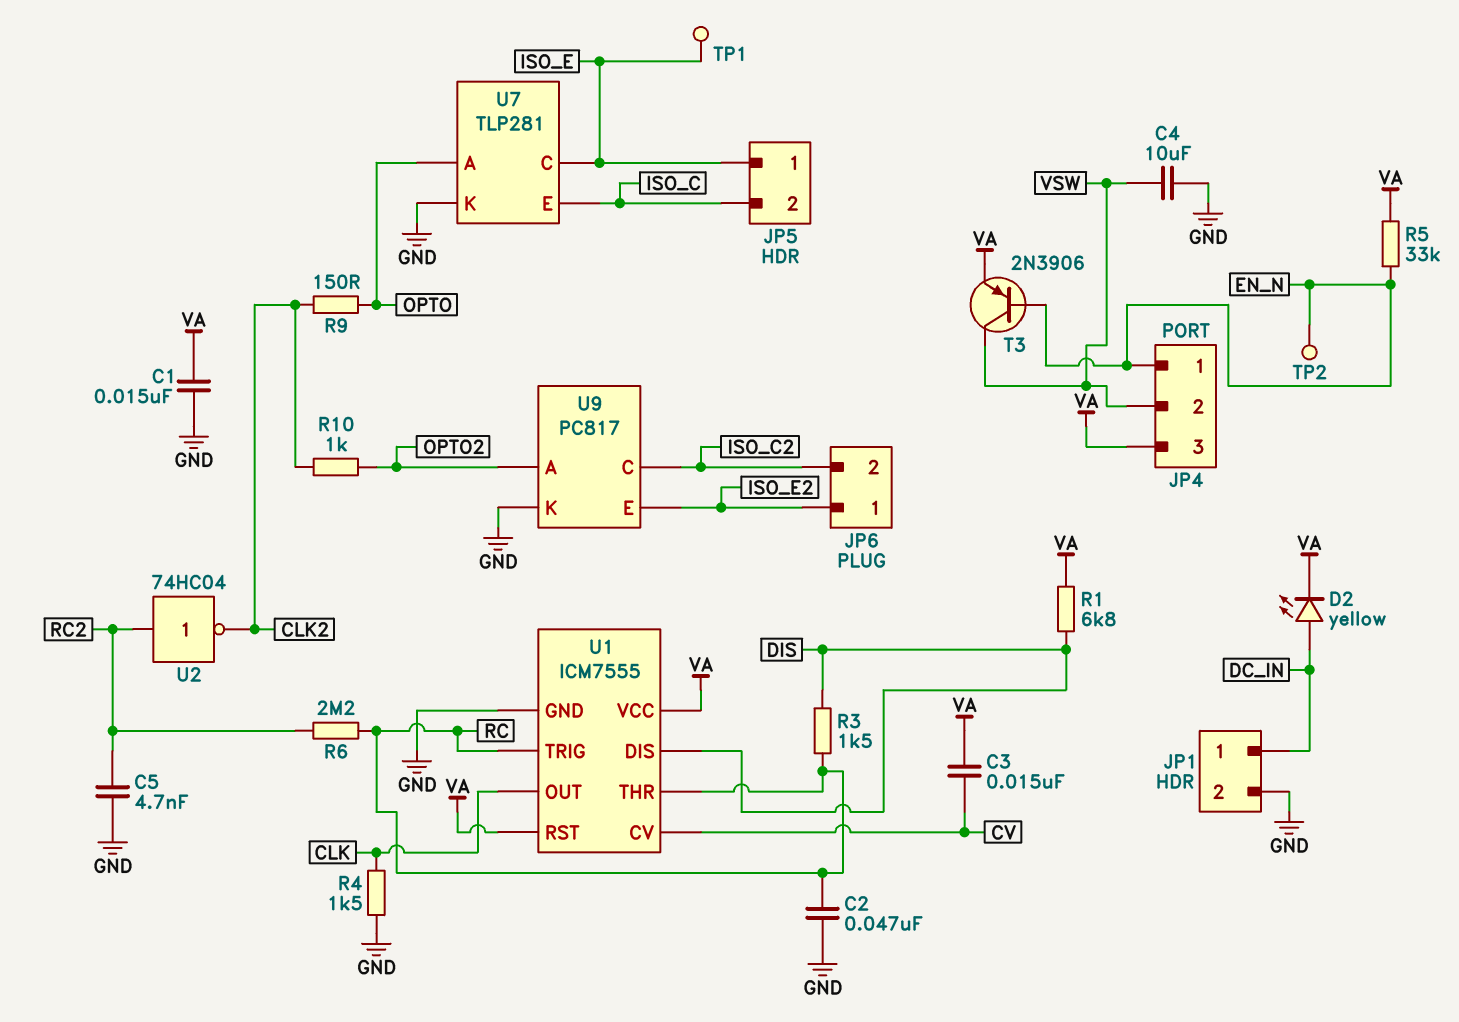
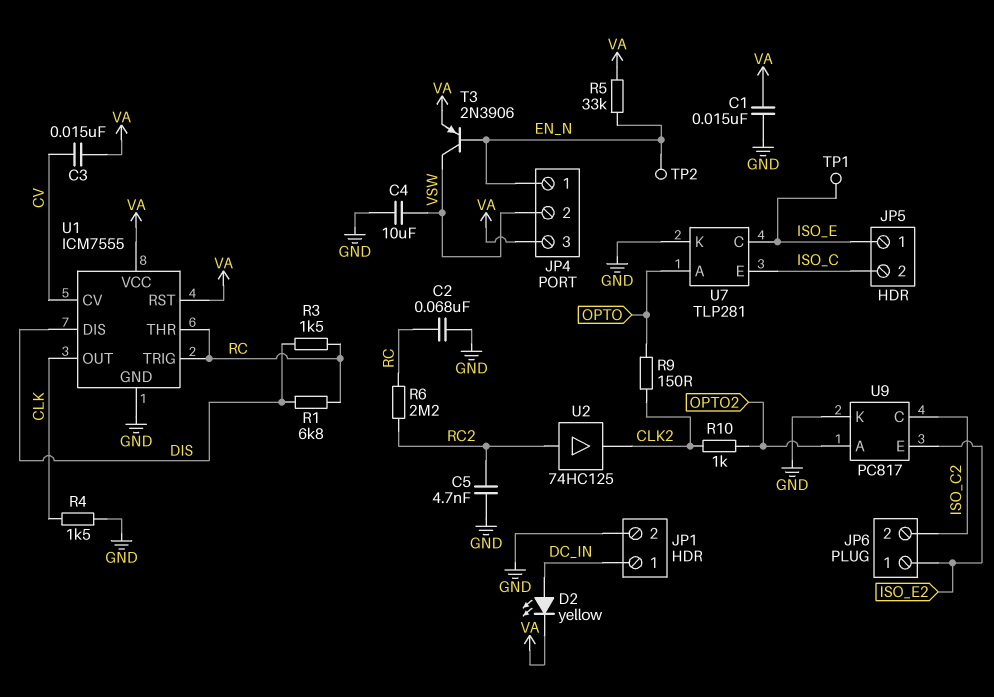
C2: 47nF (GND, RC) -> 68nF (GND, RC)
R1: 6.8k (DIS, VA) -> 6.8k (DIS, RC)
U2: NOT 74HC04 (in RC2, out CLK2) -> buffer 74HC125 (in RC2, out CLK2)

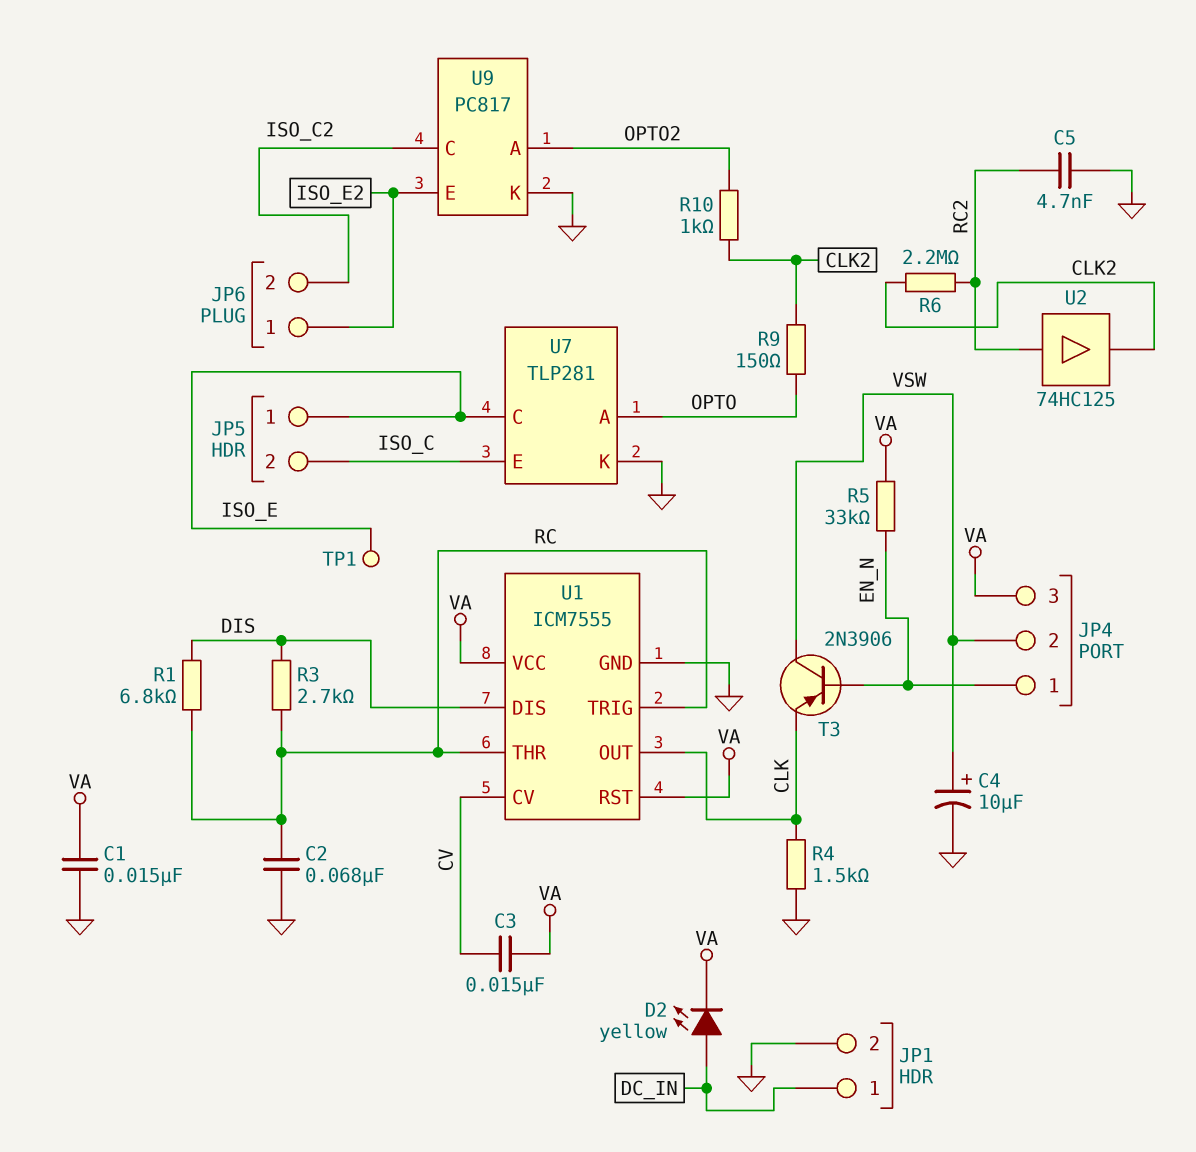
C4: 10uF (GND, VSW) -> 10uF (plus VSW, minus GND)
R3: 1.5k (DIS, RC) -> 2.7k (DIS, RC)
R6: 2.2M (RC, RC2) -> 2.2M (CLK2, RC2)
T3: PNP 2N3906 (B EN_N, C VSW, E VA) -> PNP 2N3906 (B EN_N, C VSW, E CLK)
TP2: test point (EN_N) -> none

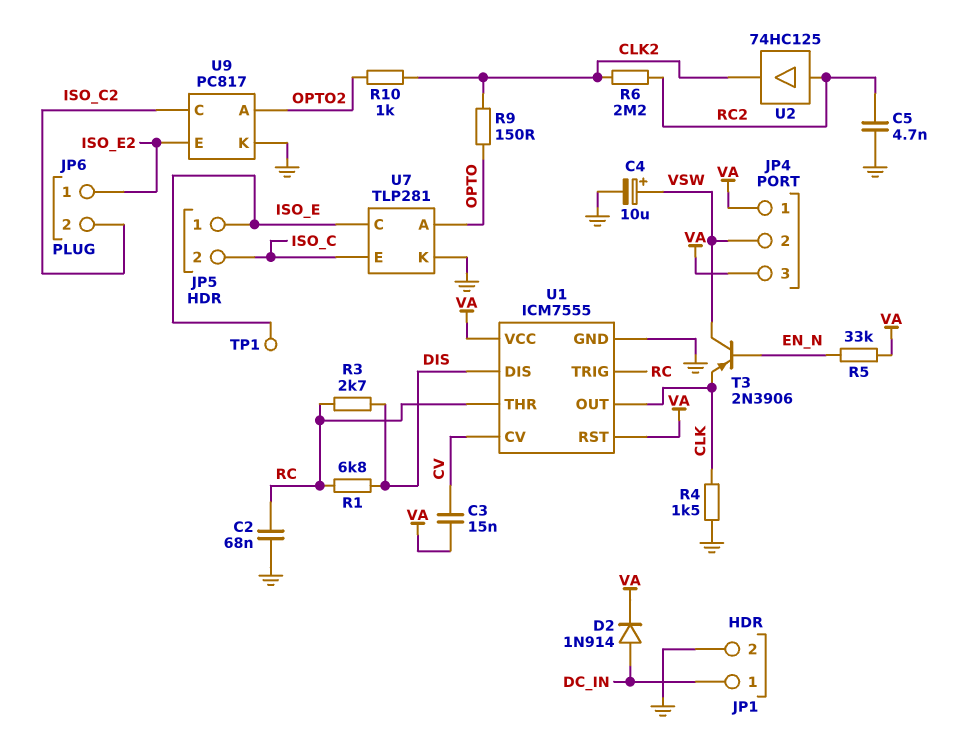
C1: 15nF (GND, VA) -> none
D2: LED yellow (A DC_IN, K VA) -> diode 1N914 (A DC_IN, K VA)
JP4 pin 1: EN_N -> VA

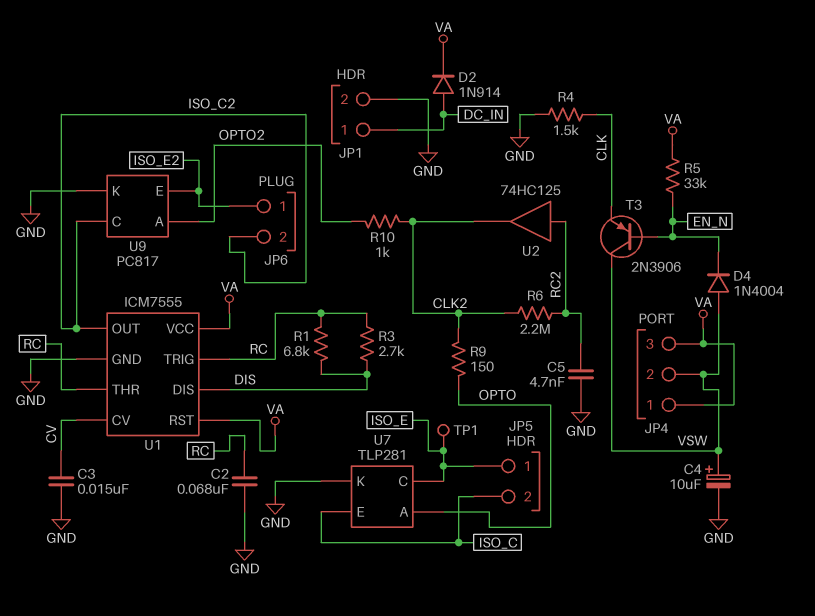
C3: 15nF (CV, VA) -> 15nF (CV, GND)
D4: none -> diode 1N4004 (A VSW, K EN_N)
U1 pin OUT: CLK -> ISO_C2

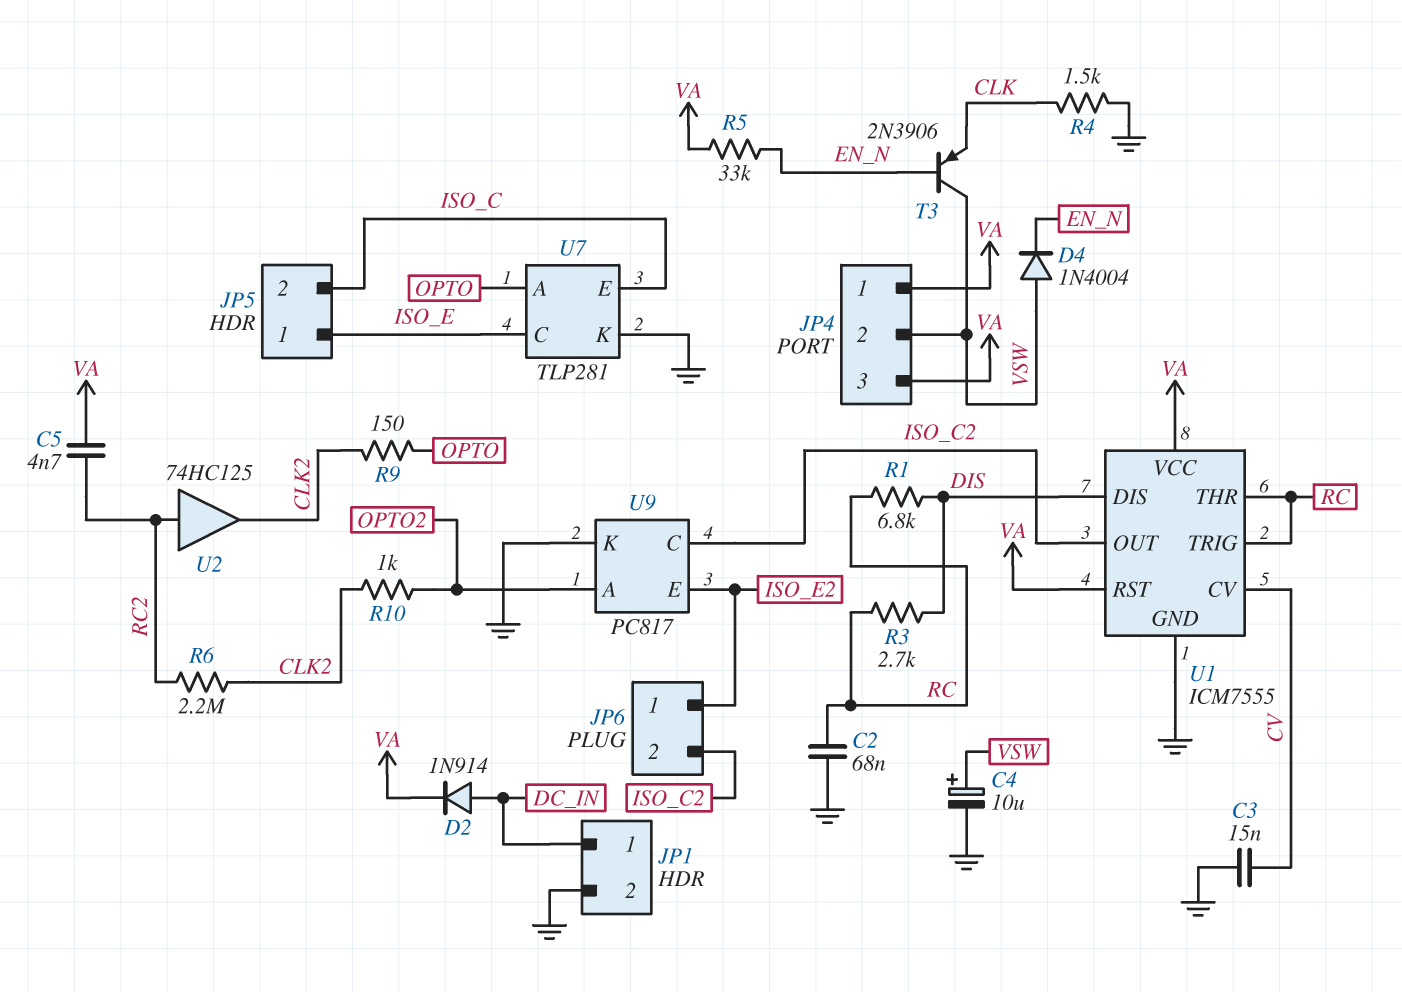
C5: 4.7nF (GND, RC2) -> 4.7nF (RC2, VA)
TP1: test point (ISO_E) -> none

